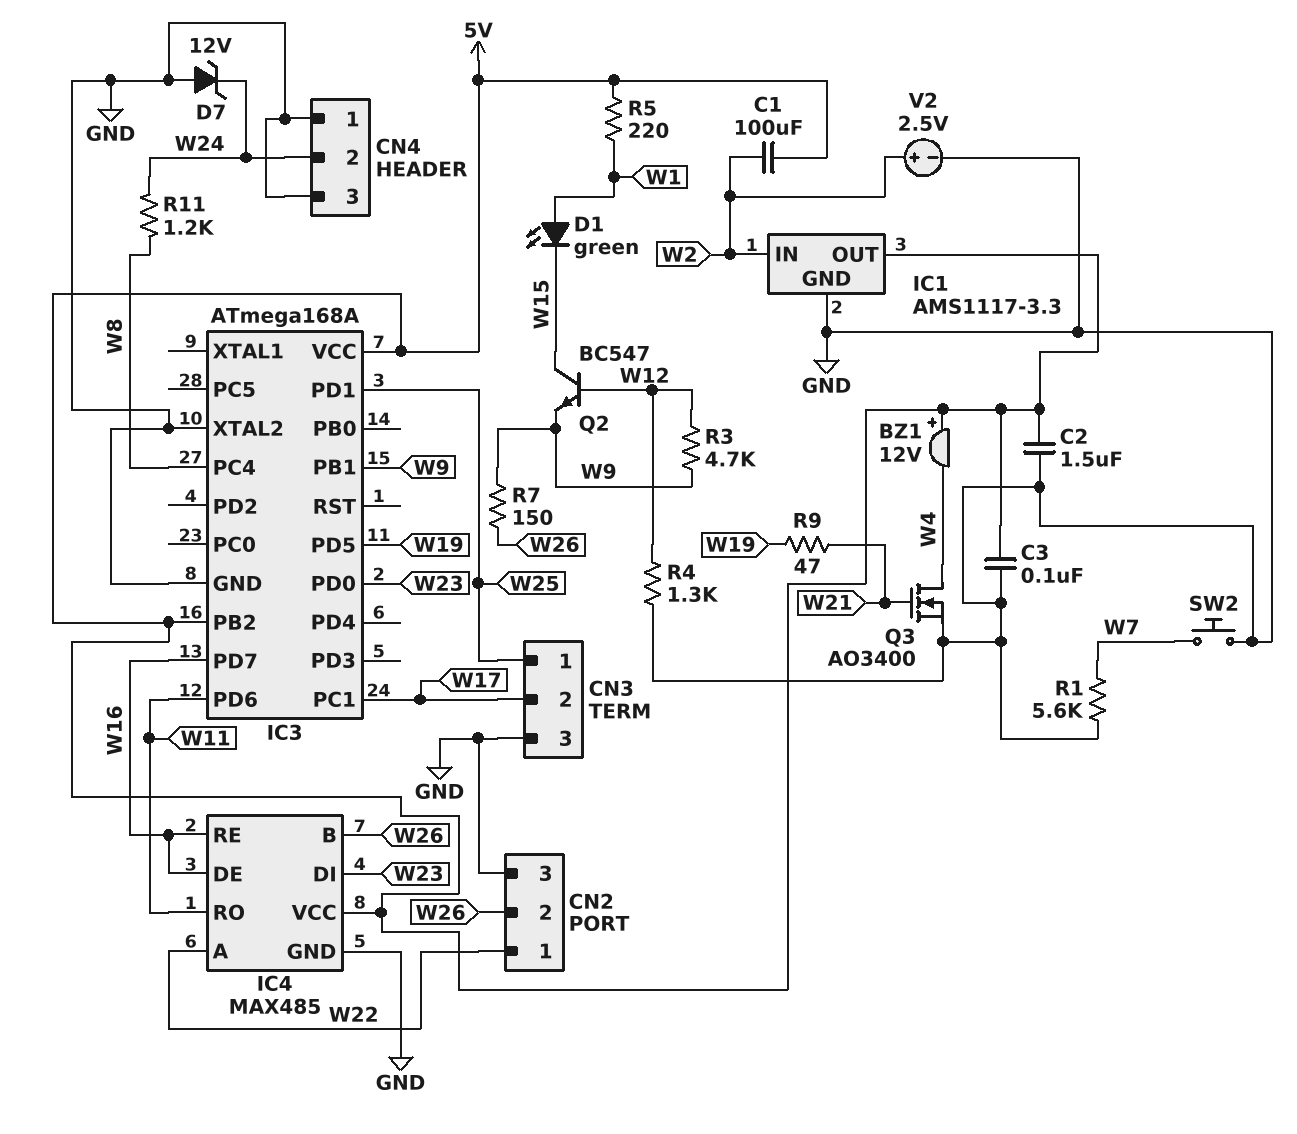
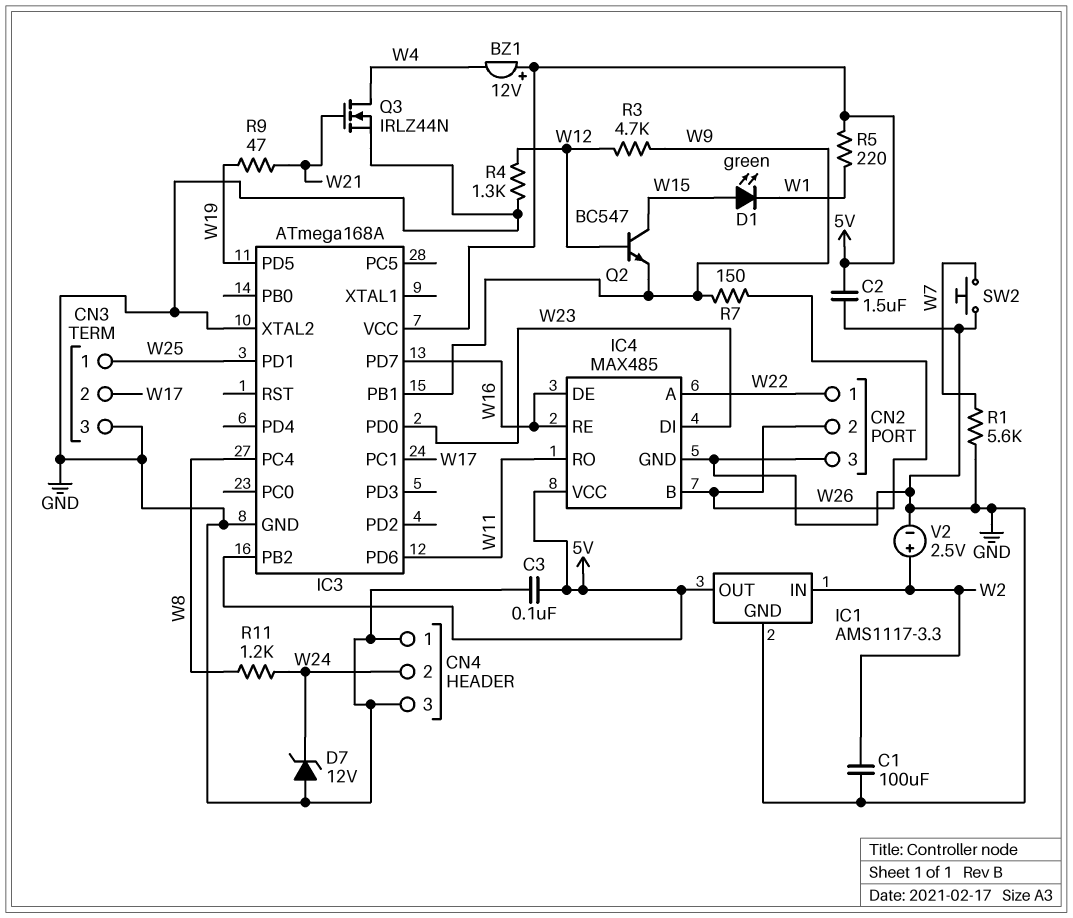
C1: 100uF (5V, W2) -> 100uF (GND, W2)
D1: LED green (A W1, K W15) -> LED green (A W15, K W1)
Q3: NMOS AO3400 (G W21, D W4, S GND) -> NMOS IRLZ44N (G W21, D W4, S GND)

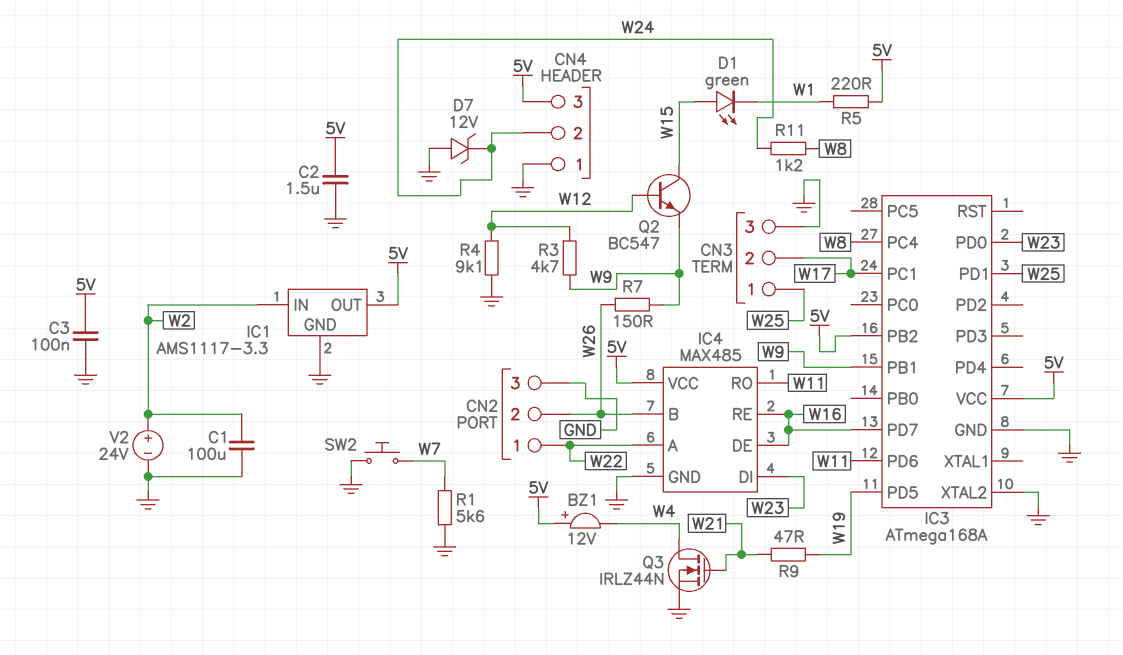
CN4 pin 3: GND -> 5V
R4: 1.3k (GND, W12) -> 9.1k (GND, W12)
V2: 2.5V (plus W2, minus GND) -> 24V (plus W2, minus GND)

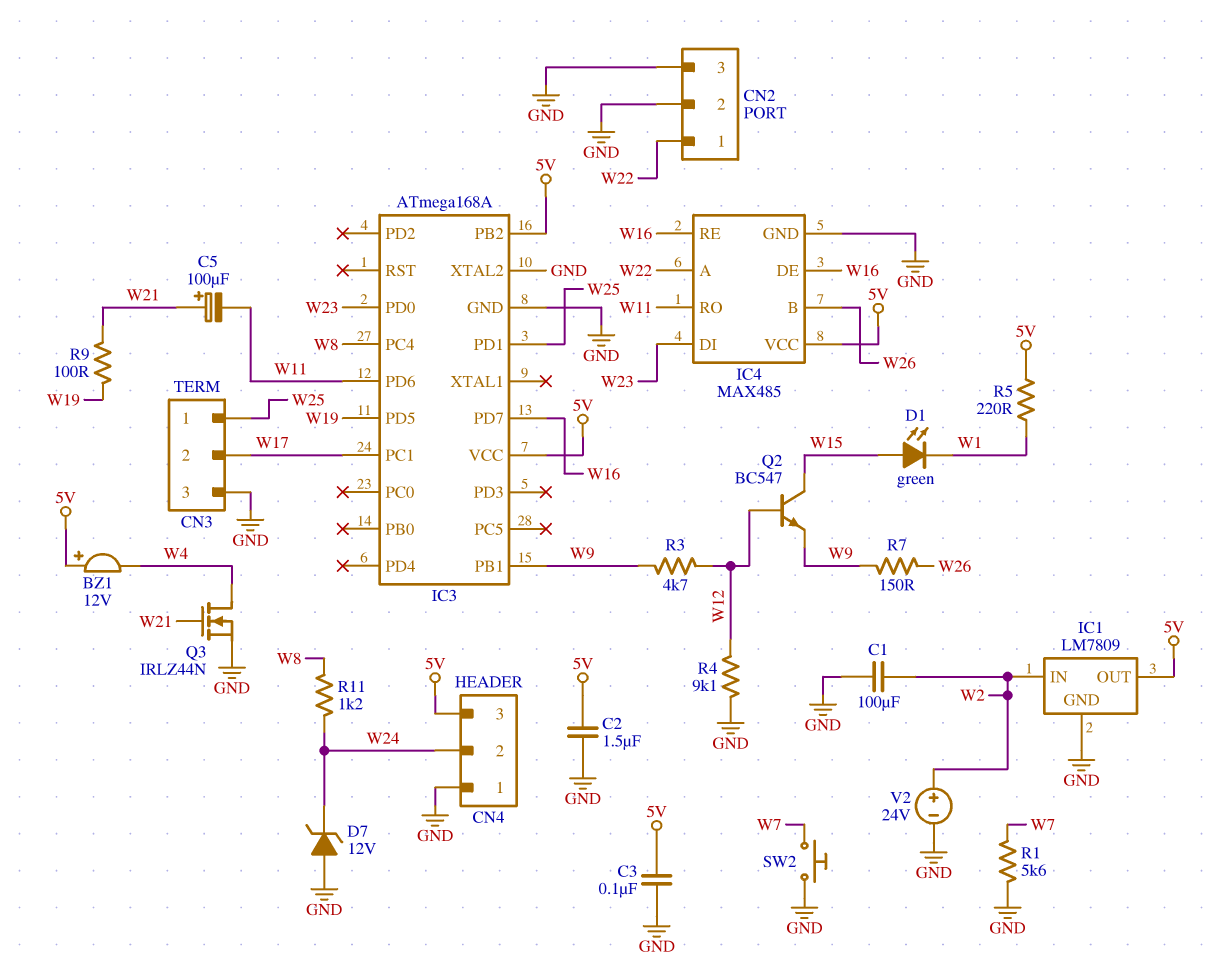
C5: none -> 100uF (plus W21, minus W11)
CN2 pin 2: W26 -> GND
IC1: AMS1117-3.3 -> LM7809
R9: 47 (W19, W21) -> 100 (W19, W21)

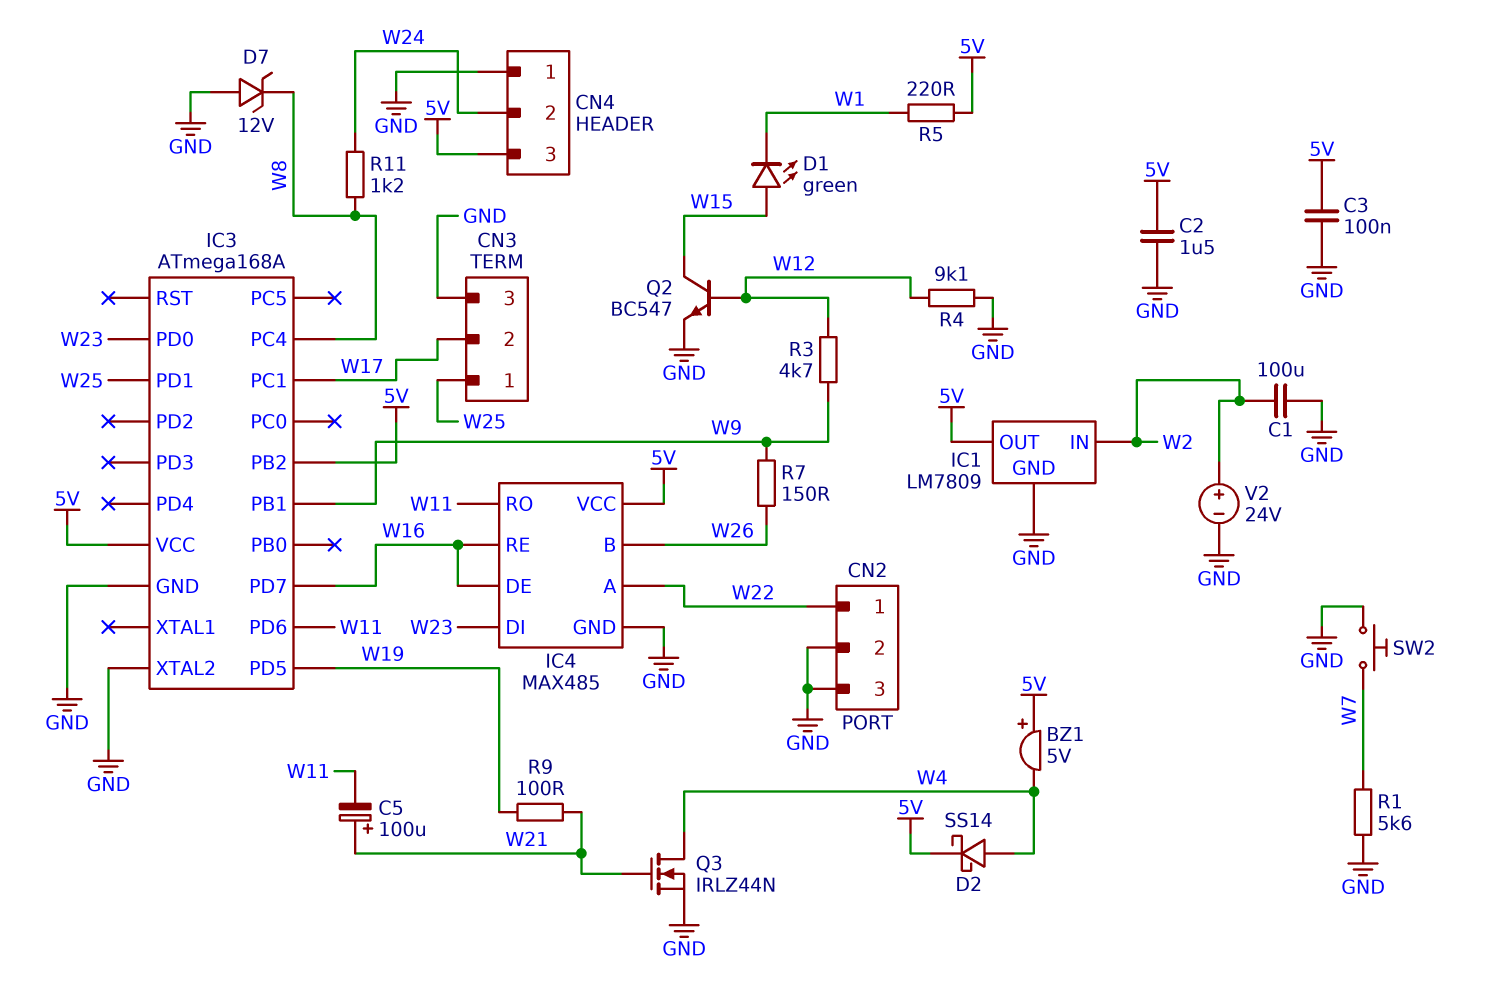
BZ1: buzzer 12V (plus 5V, minus W4) -> buzzer 5V (plus 5V, minus W4)
D2: none -> schottky SS14 (A W4, K 5V)
D7: zener 12V (A GND, K W24) -> zener 12V (A GND, K W8)
Q2: NPN BC547 (B W12, C W15, E W9) -> NPN BC547 (B W12, C W15, E GND)

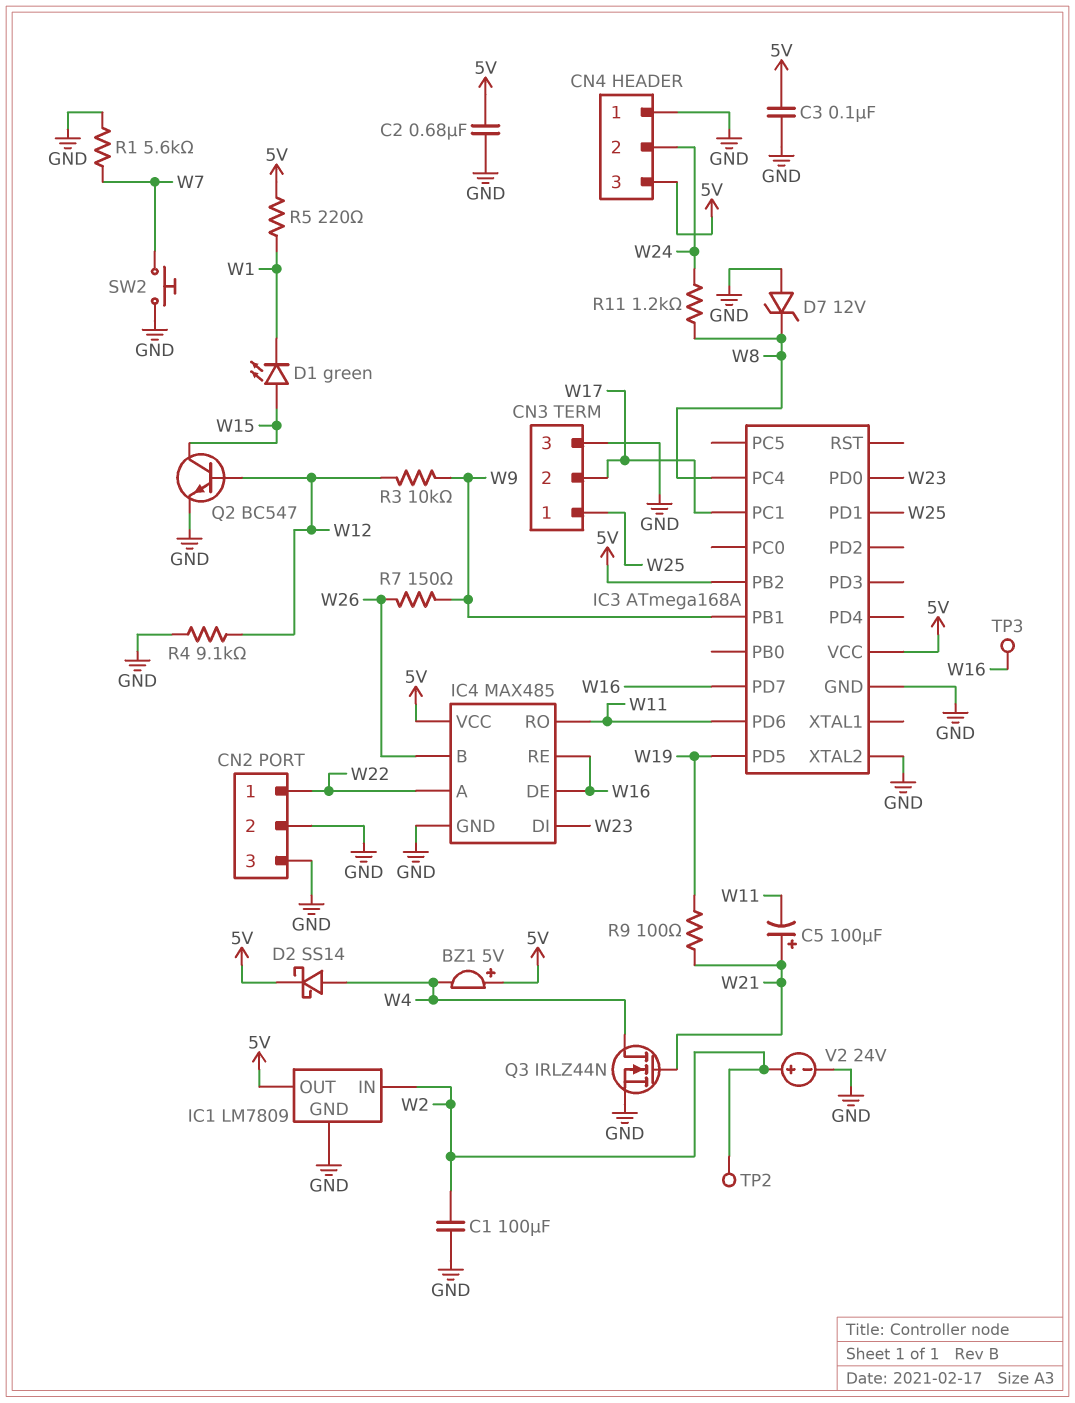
C2: 1.5uF (5V, GND) -> 680nF (5V, GND)
R3: 4.7k (W9, W12) -> 10k (W9, W12)
TP2: none -> test point (W2)
TP3: none -> test point (W16)

